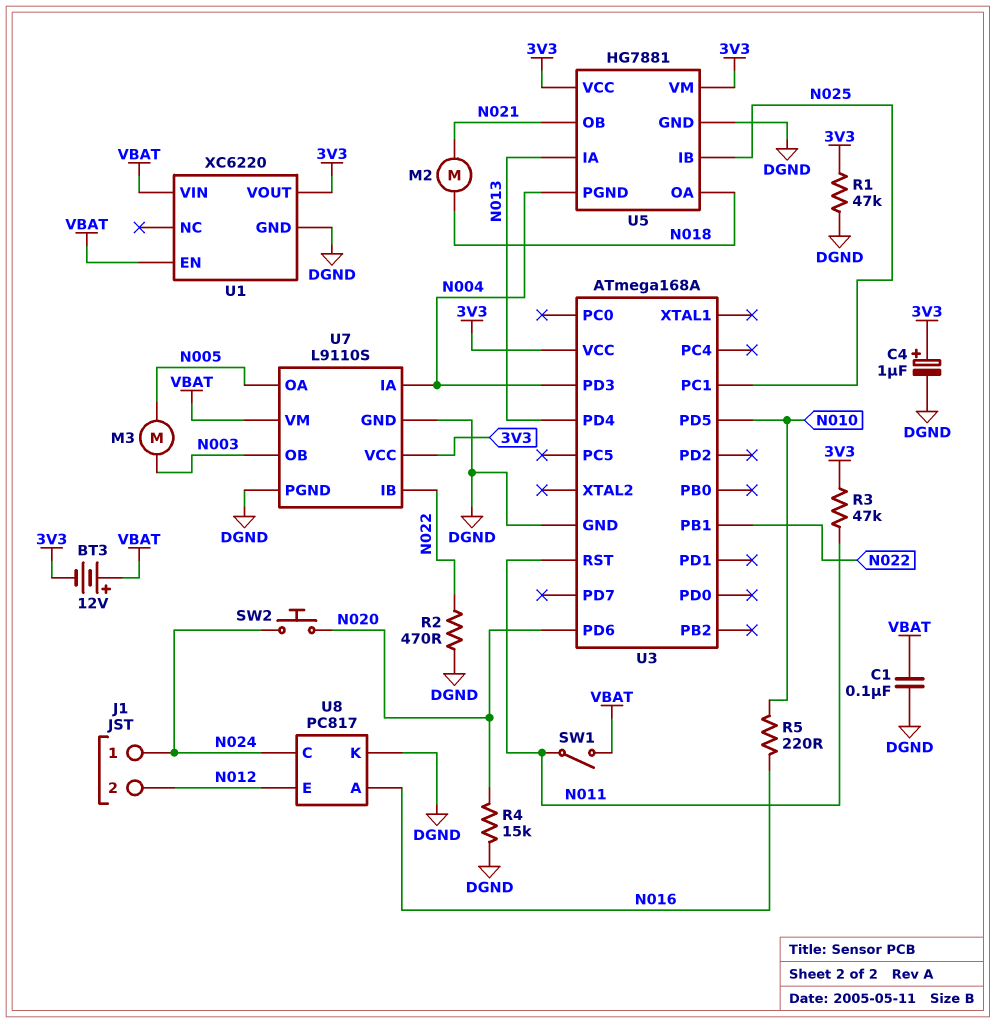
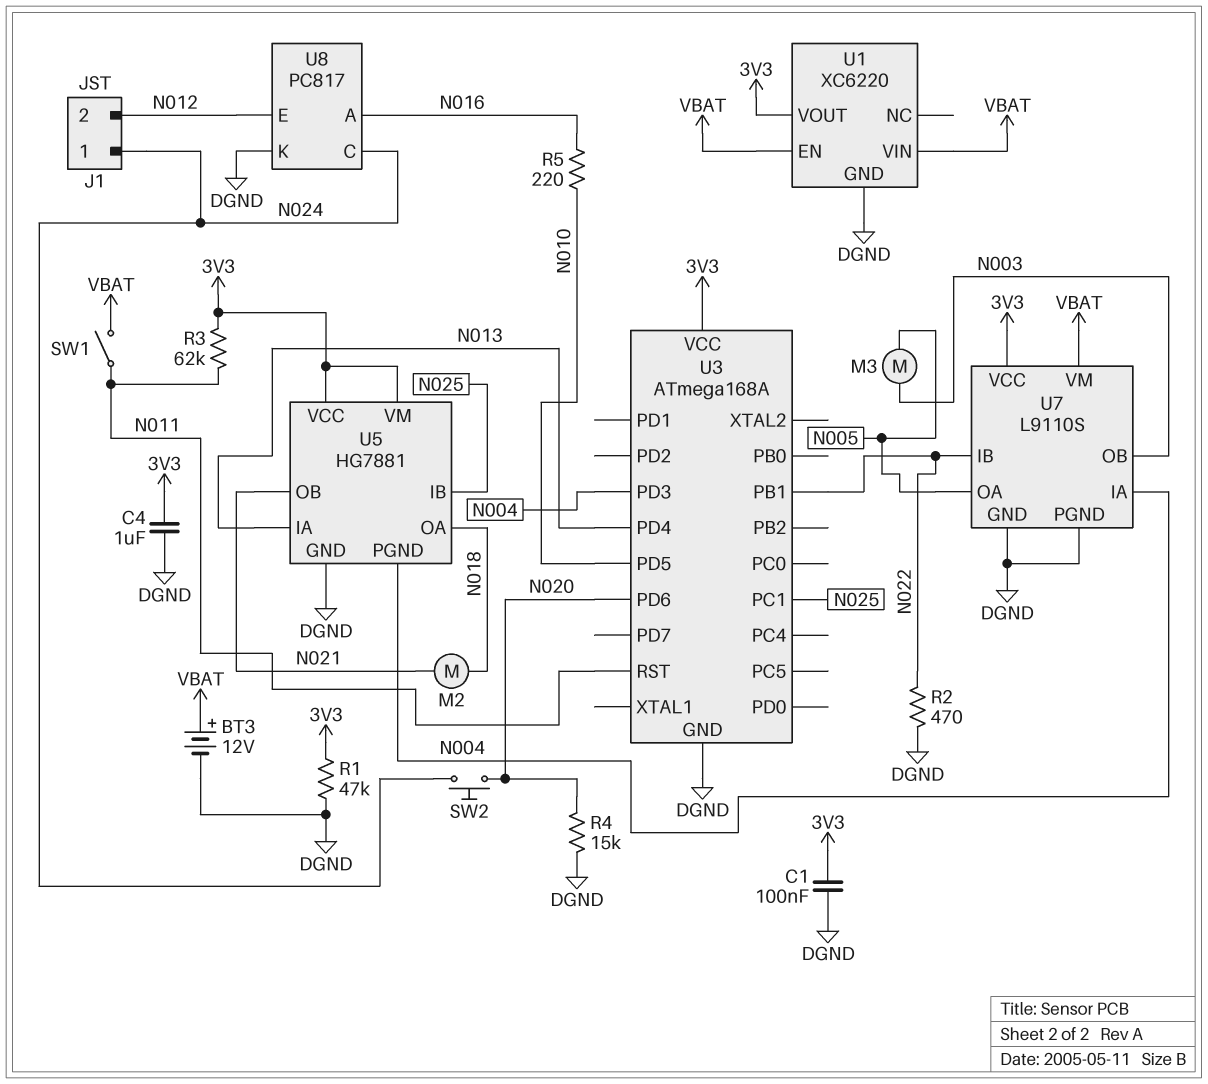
BT3: 12V (plus VBAT, minus 3V3) -> 12V (plus VBAT, minus DGND)
C1: 100nF (DGND, VBAT) -> 100nF (3V3, DGND)
C4: 1uF (plus 3V3, minus DGND) -> 1uF (3V3, DGND)
R3: 47k (3V3, N011) -> 62k (3V3, N011)

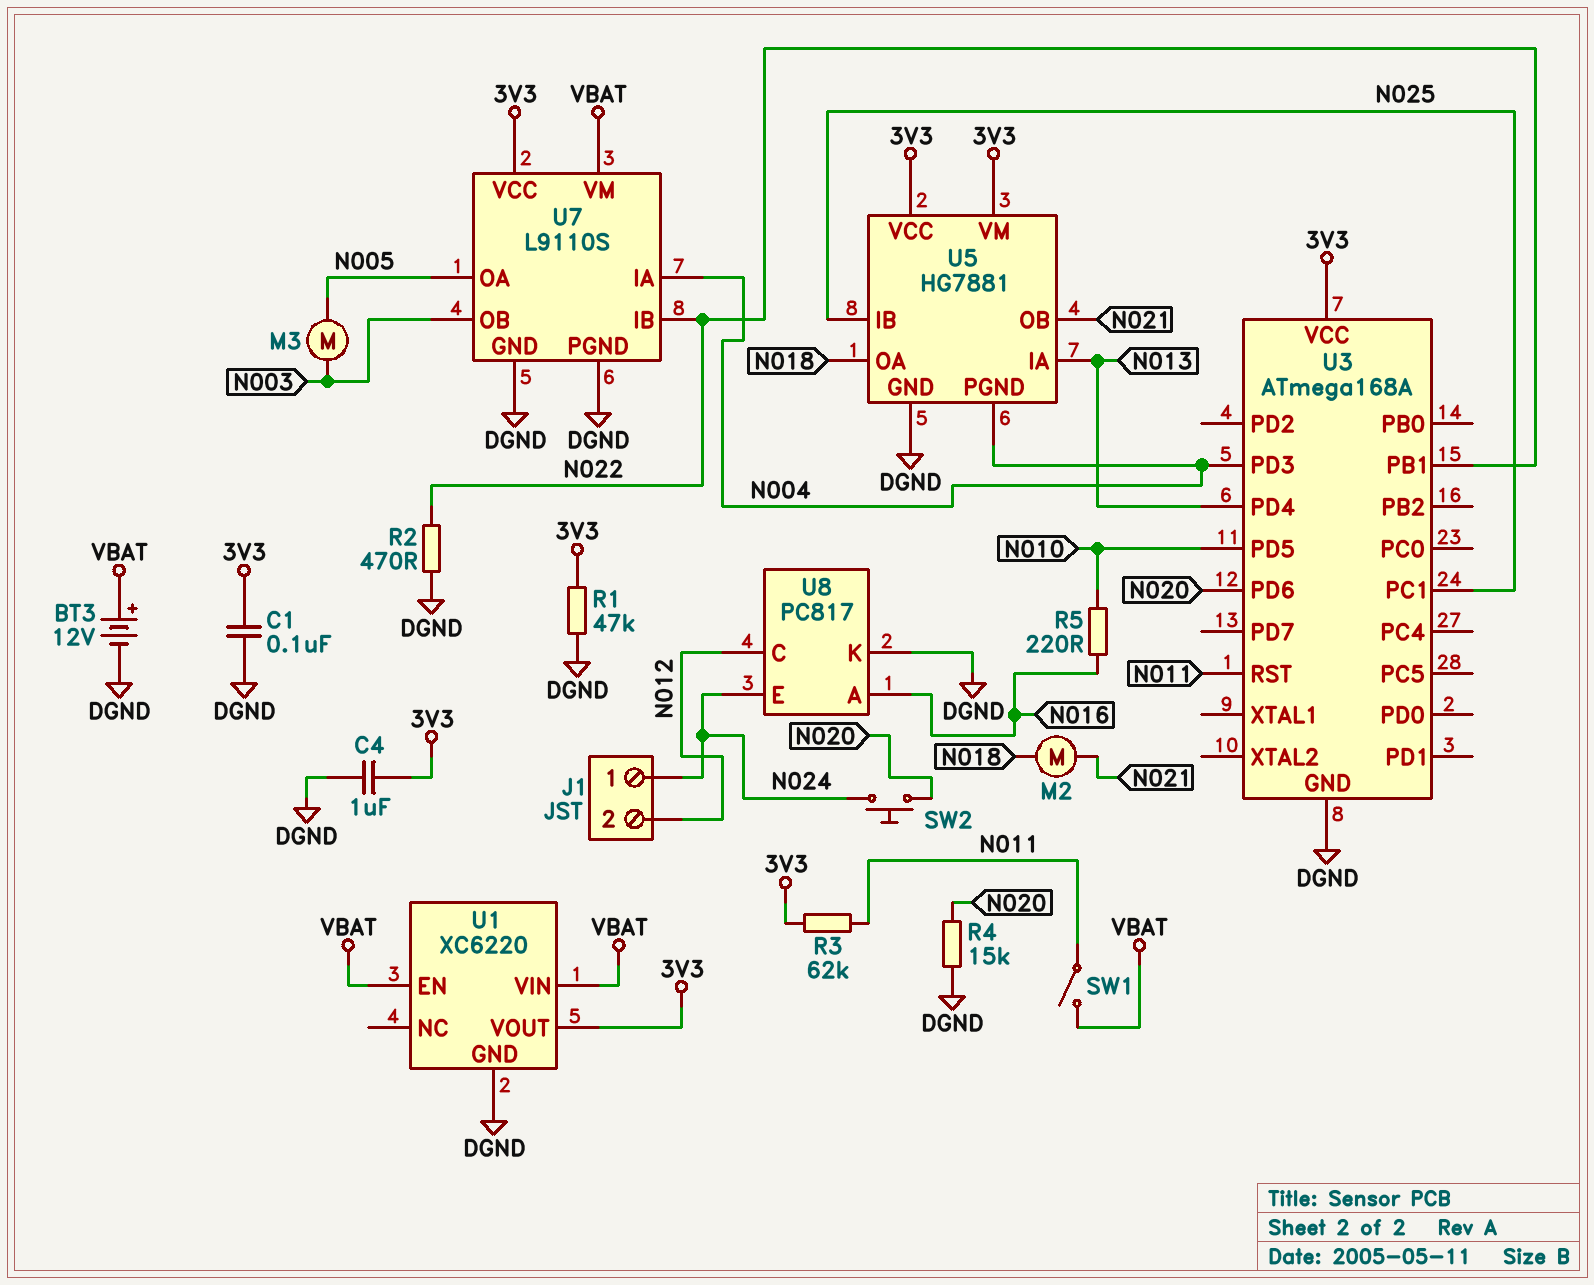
U8 pin C: N024 -> N012
U8 pin E: N012 -> N024

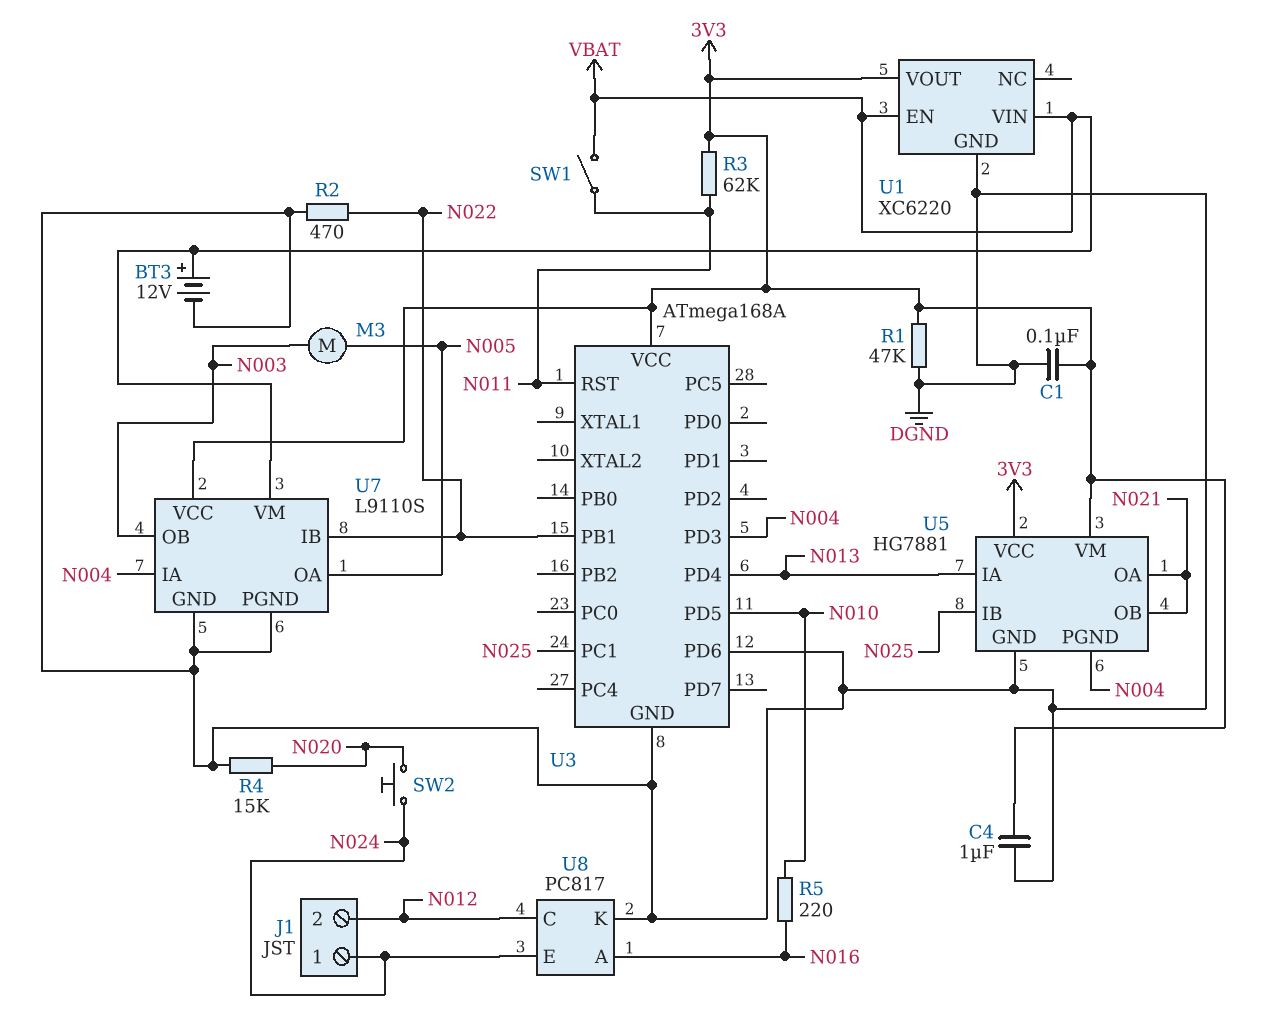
M2: motor (N018, N021) -> none
U3 pin PD6: N020 -> DGND
U5 pin OA: N018 -> N021

